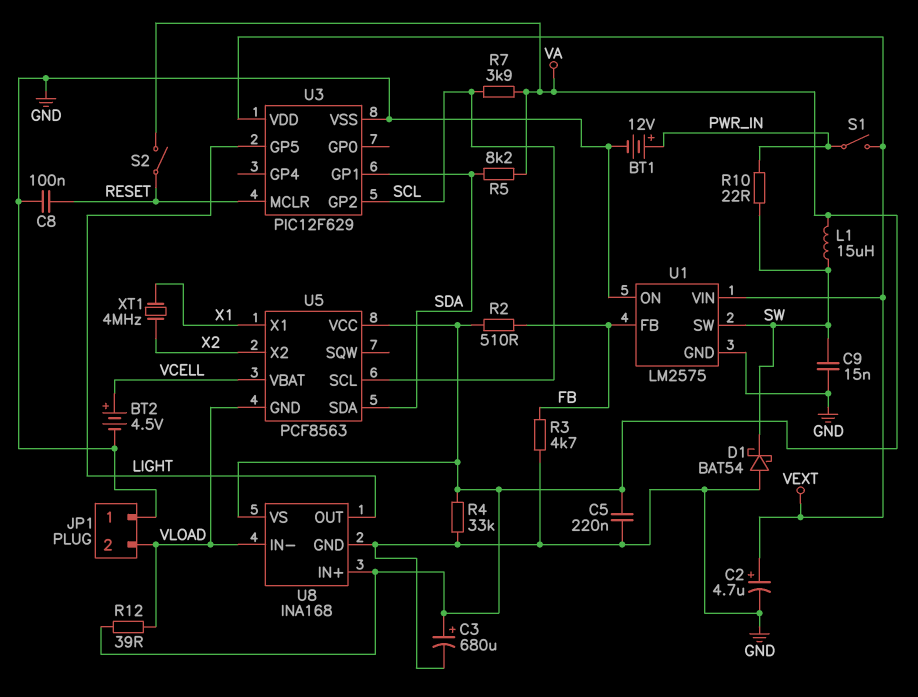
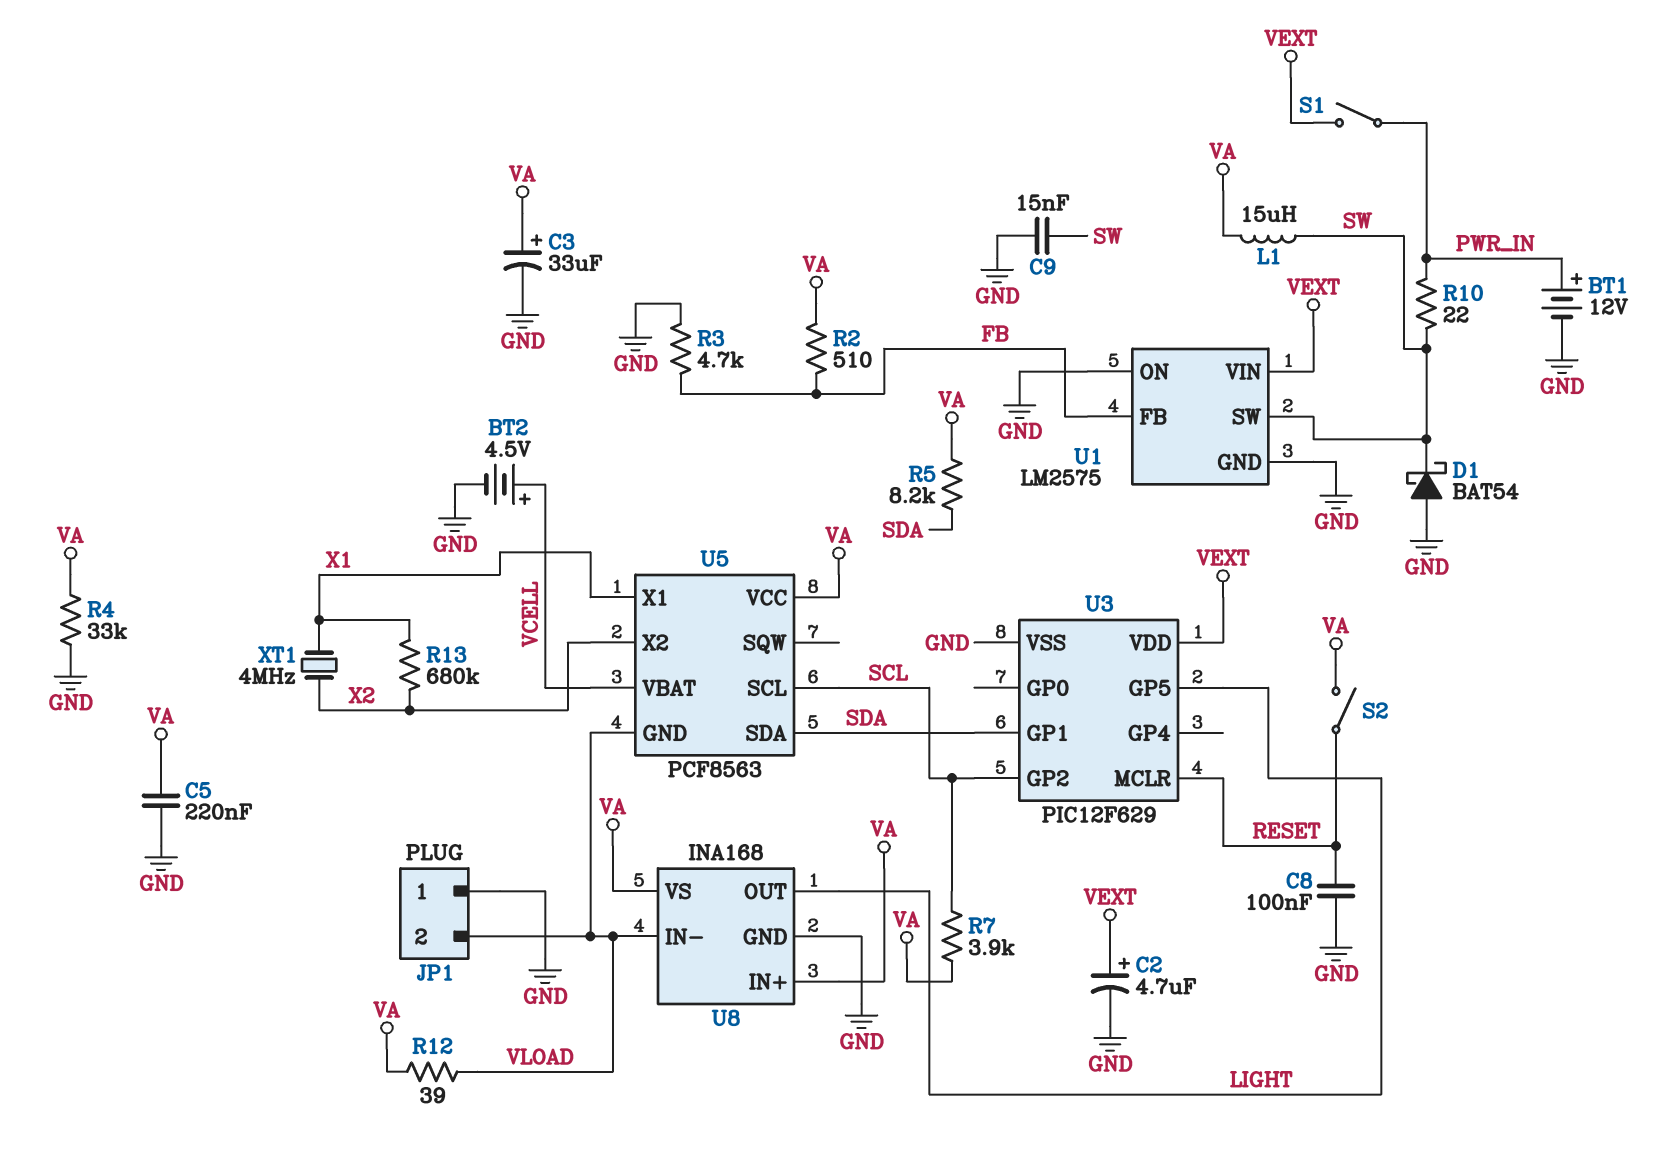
C3: 680uF (plus VA, minus GND) -> 33uF (plus VA, minus GND)
R13: none -> 680k (X1, X2)

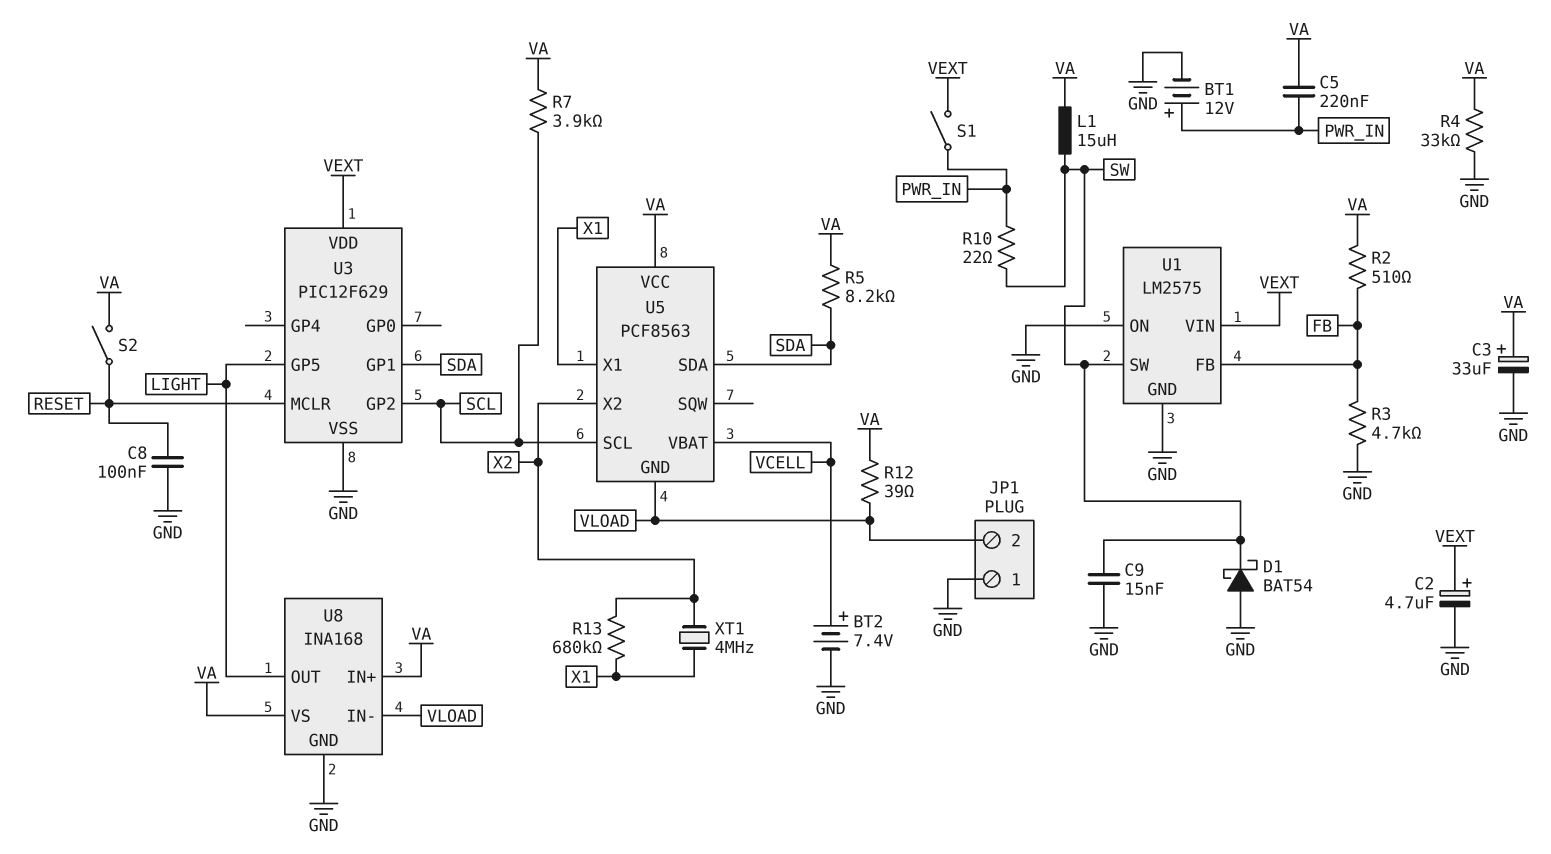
BT2: 4.5V (plus VCELL, minus GND) -> 7.4V (plus VCELL, minus GND)
C5: 220nF (GND, VA) -> 220nF (PWR_IN, VA)

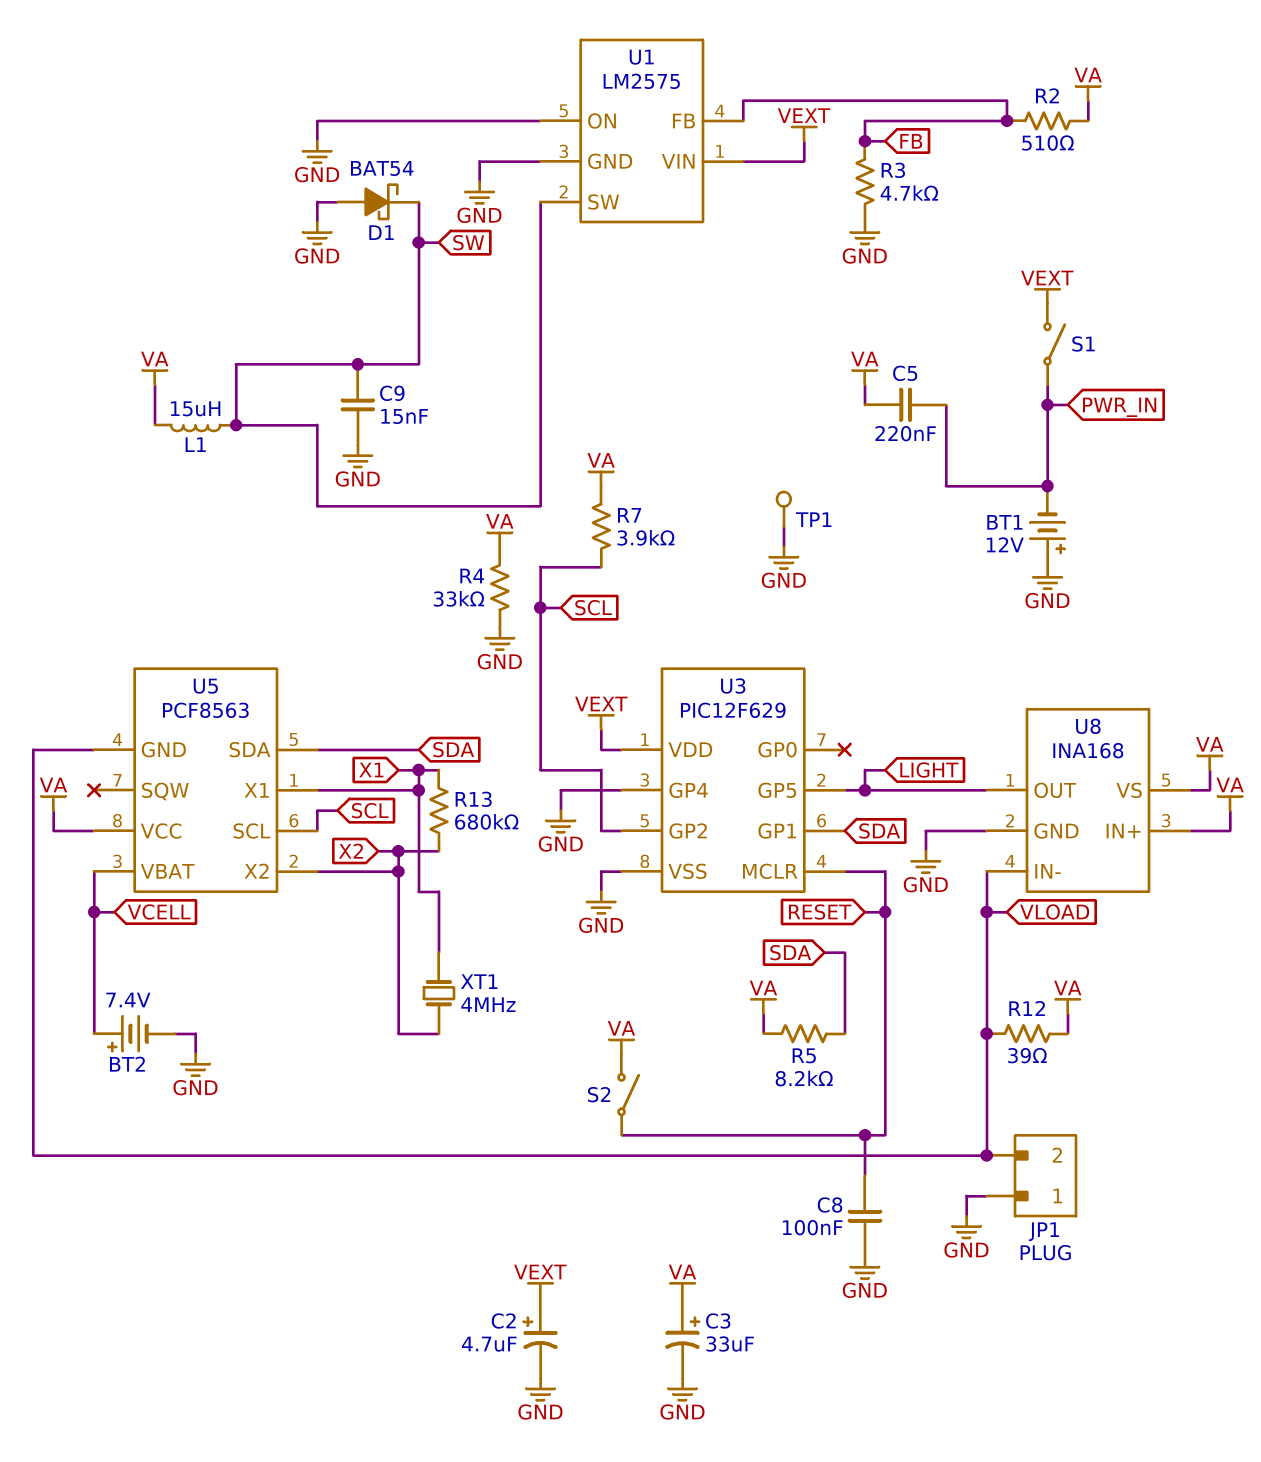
BT1: 12V (plus PWR_IN, minus GND) -> 12V (plus GND, minus PWR_IN)
R10: 22 (PWR_IN, SW) -> none
TP1: none -> test point (GND)
U3 pin GP4: none -> GND

